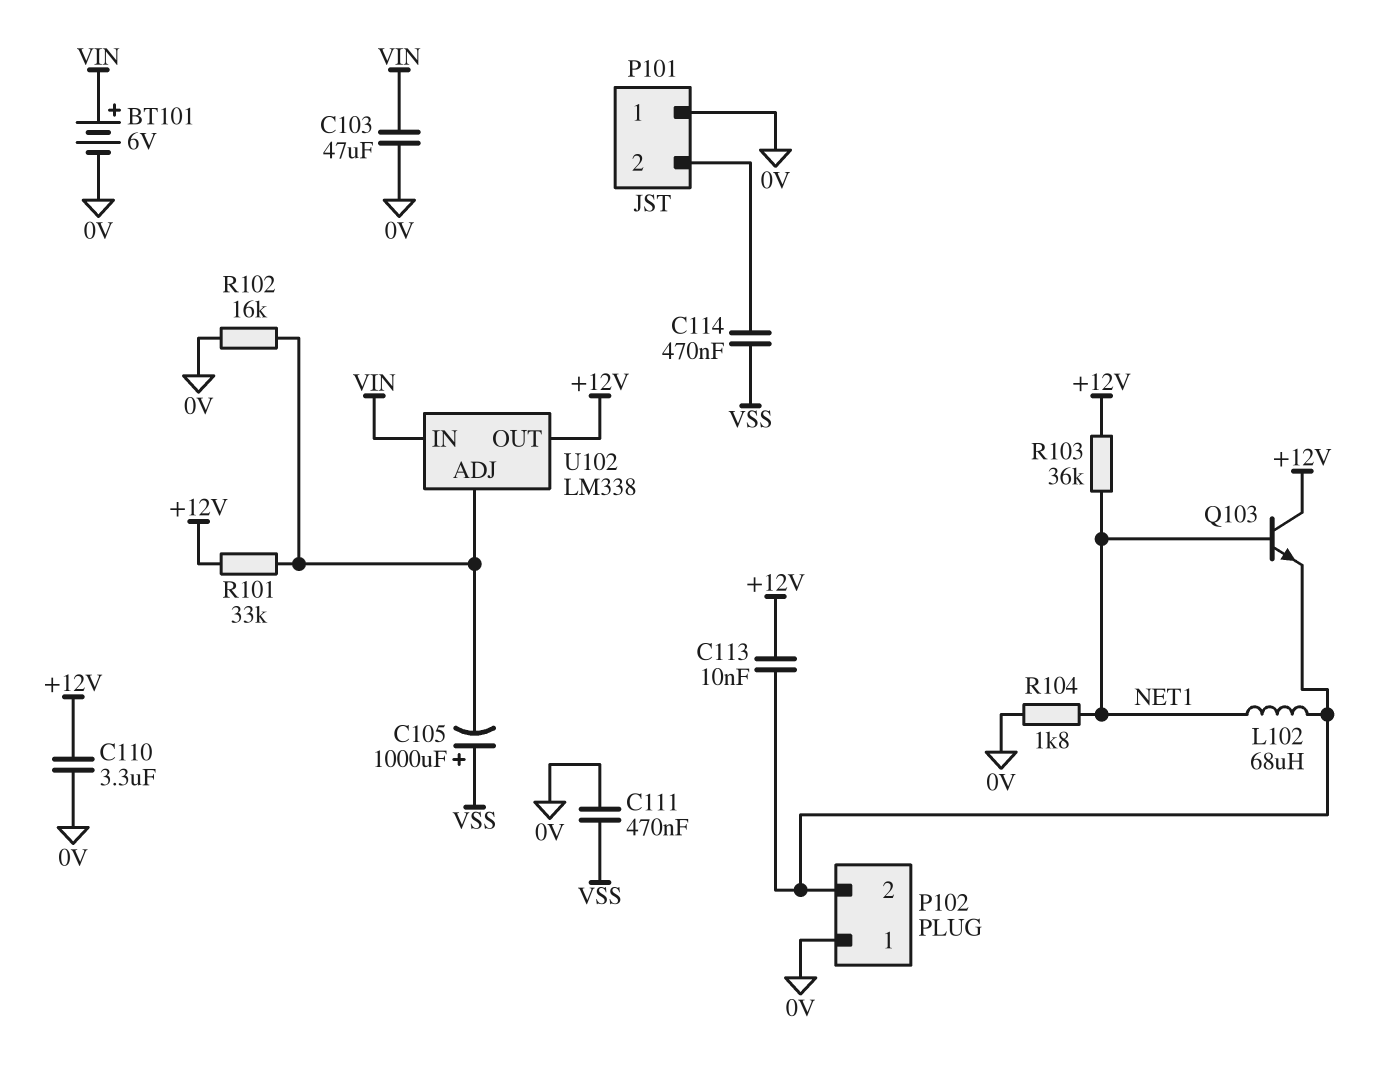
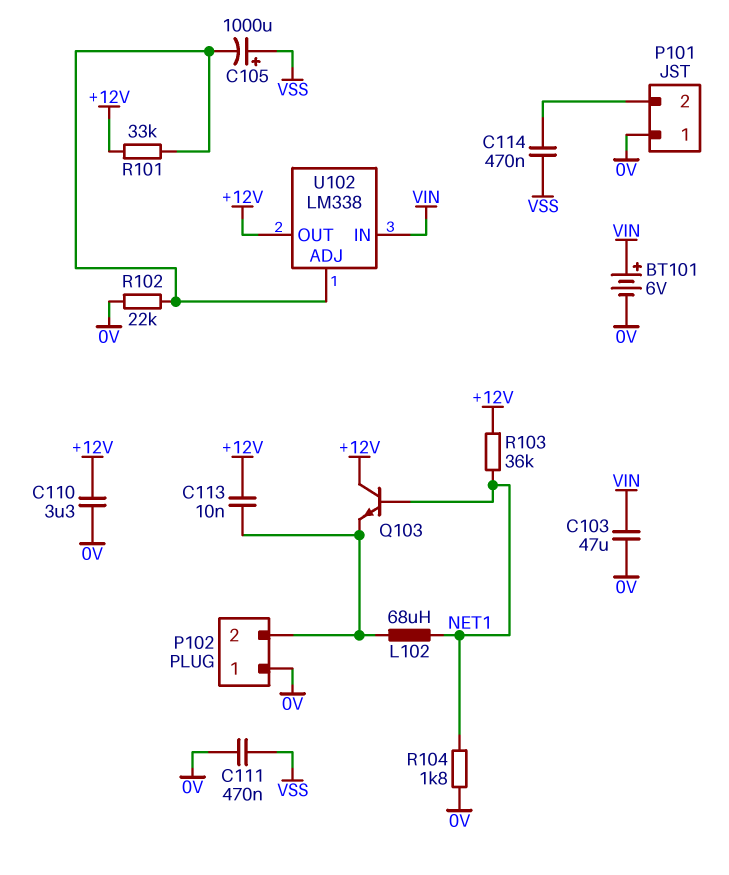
R102: 16k (0V, U102/ADJ) -> 22k (0V, U102/ADJ)

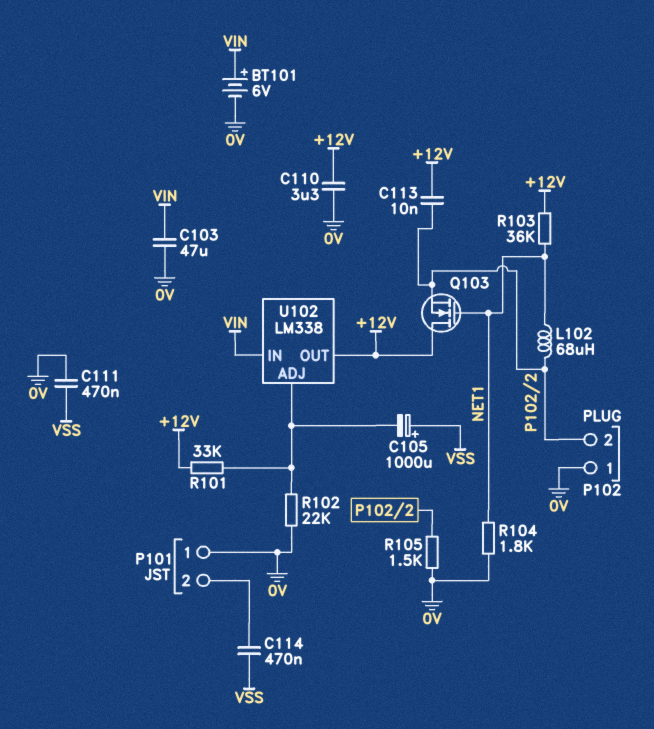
Q103: NPN (B NET1, C +12V, E P102/2) -> NMOS (G NET1, D +12V, S P102/2)
R105: none -> 1.5k (0V, P102/2)

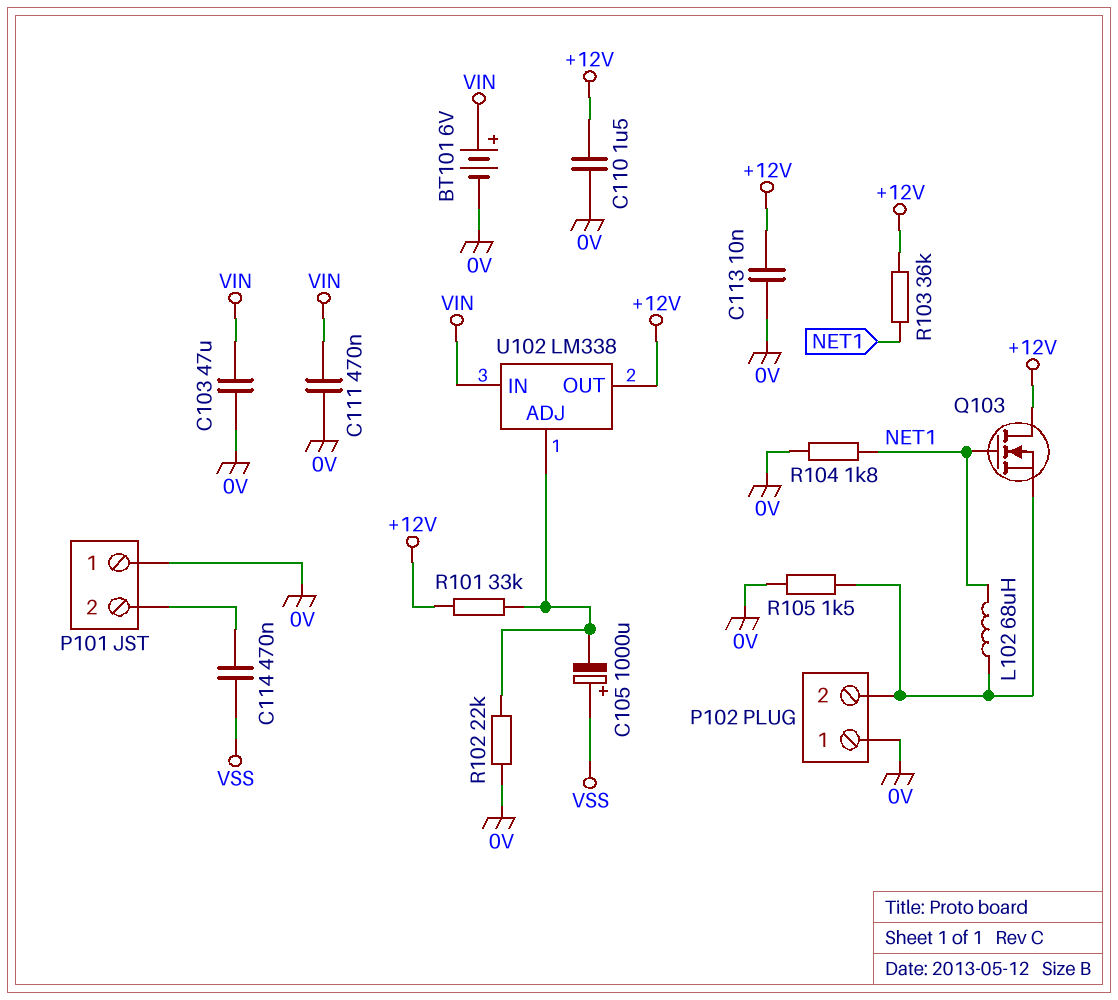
C110: 3.3uF (+12V, 0V) -> 1.5uF (+12V, 0V)
C111: 470nF (0V, VSS) -> 470nF (0V, VIN)
C113: 10nF (+12V, P102/2) -> 10nF (+12V, 0V)

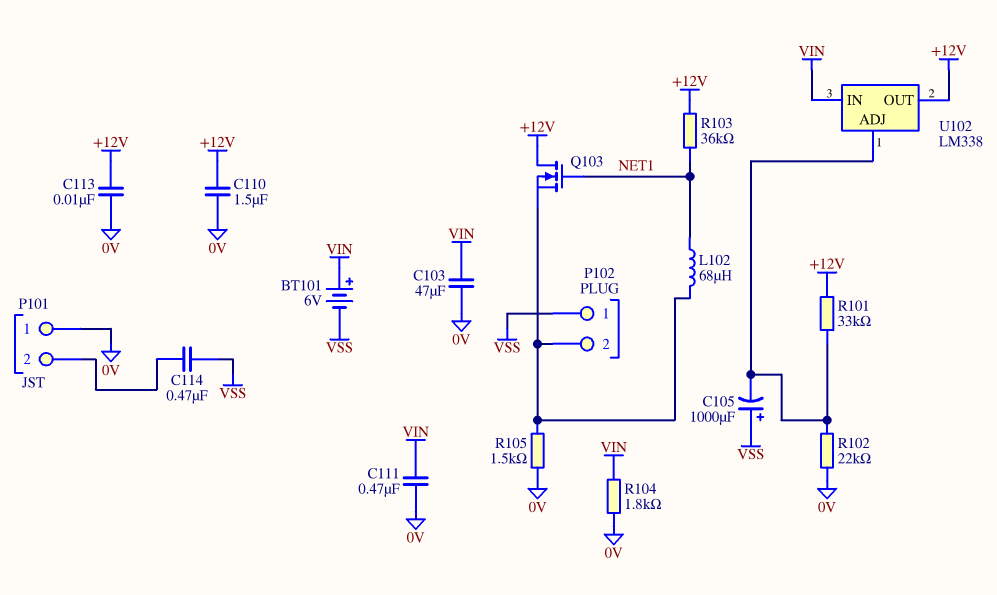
BT101: 6V (plus VIN, minus 0V) -> 6V (plus VIN, minus VSS)
P102 pin 1: 0V -> VSS
R104: 1.8k (0V, NET1) -> 1.8k (0V, VIN)

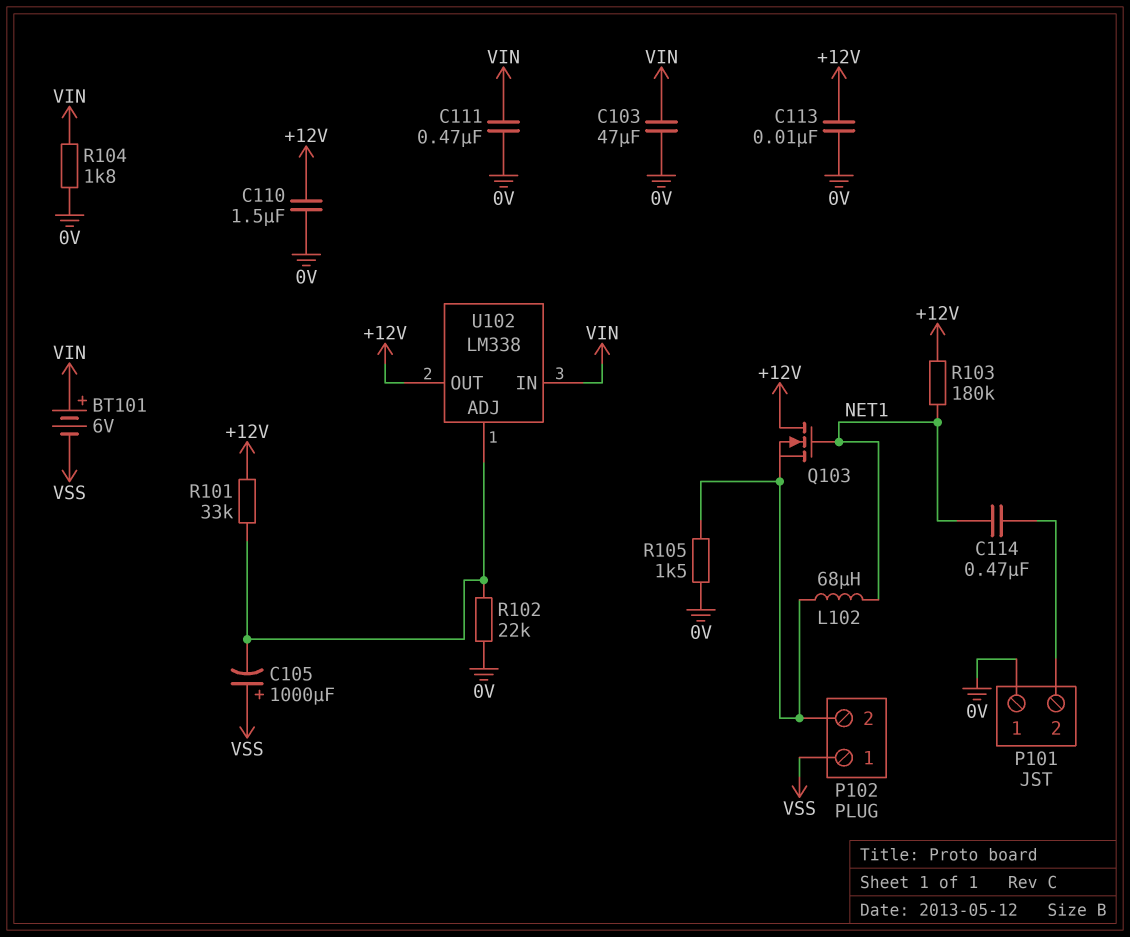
C114: 470nF (P101/2, VSS) -> 470nF (NET1, P101/2)
R103: 36k (+12V, NET1) -> 180k (+12V, NET1)

